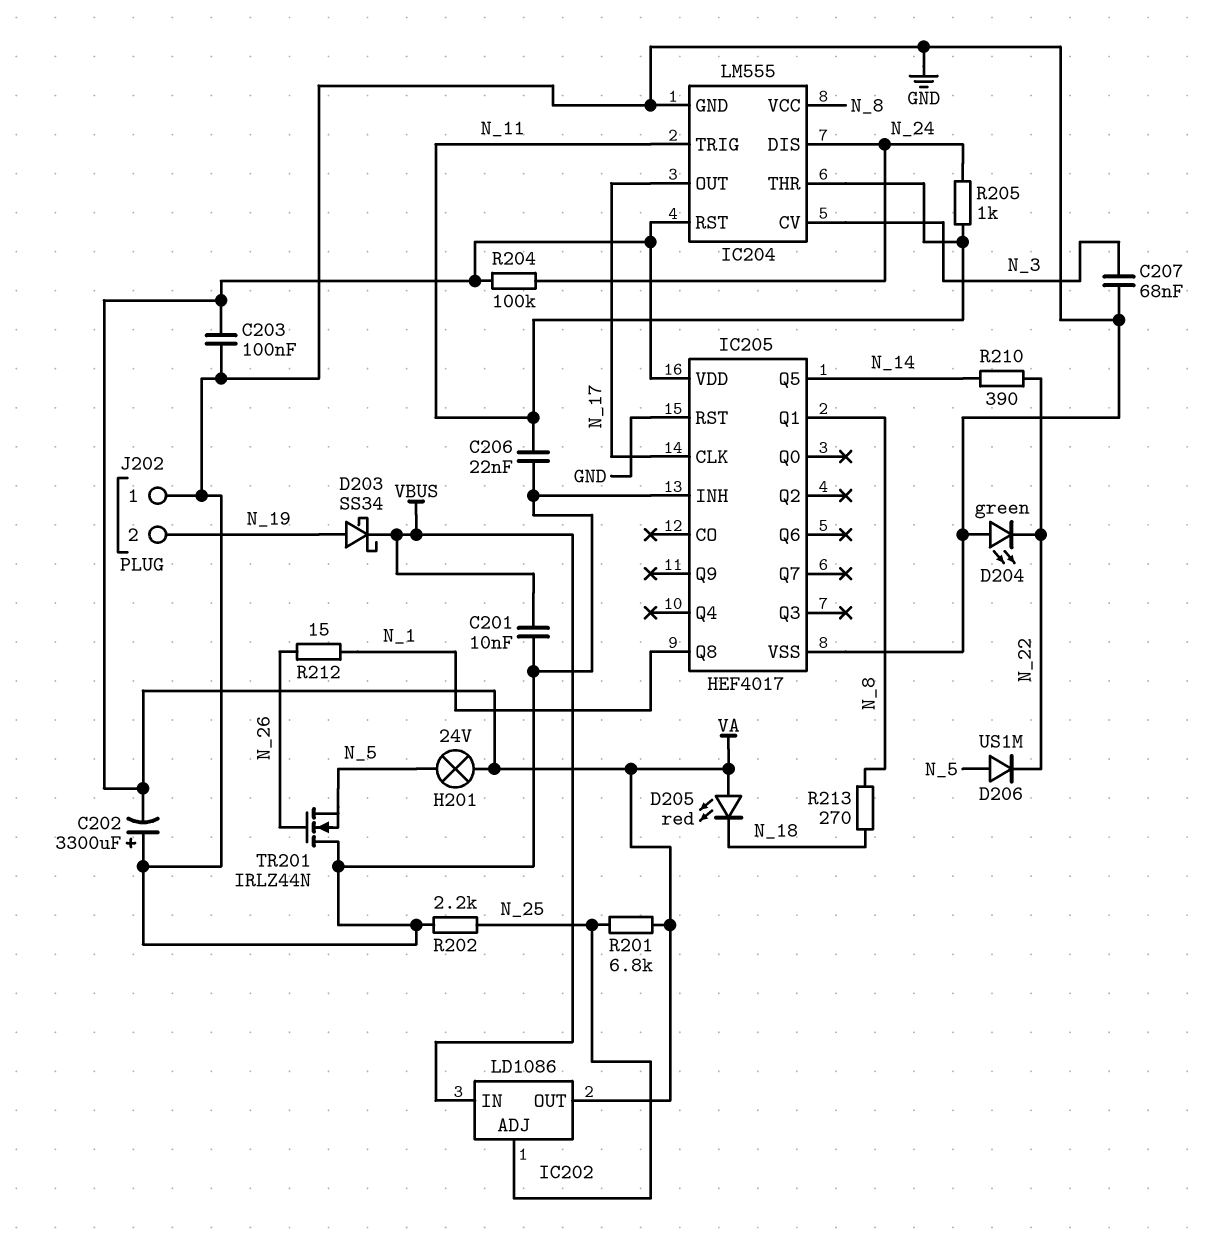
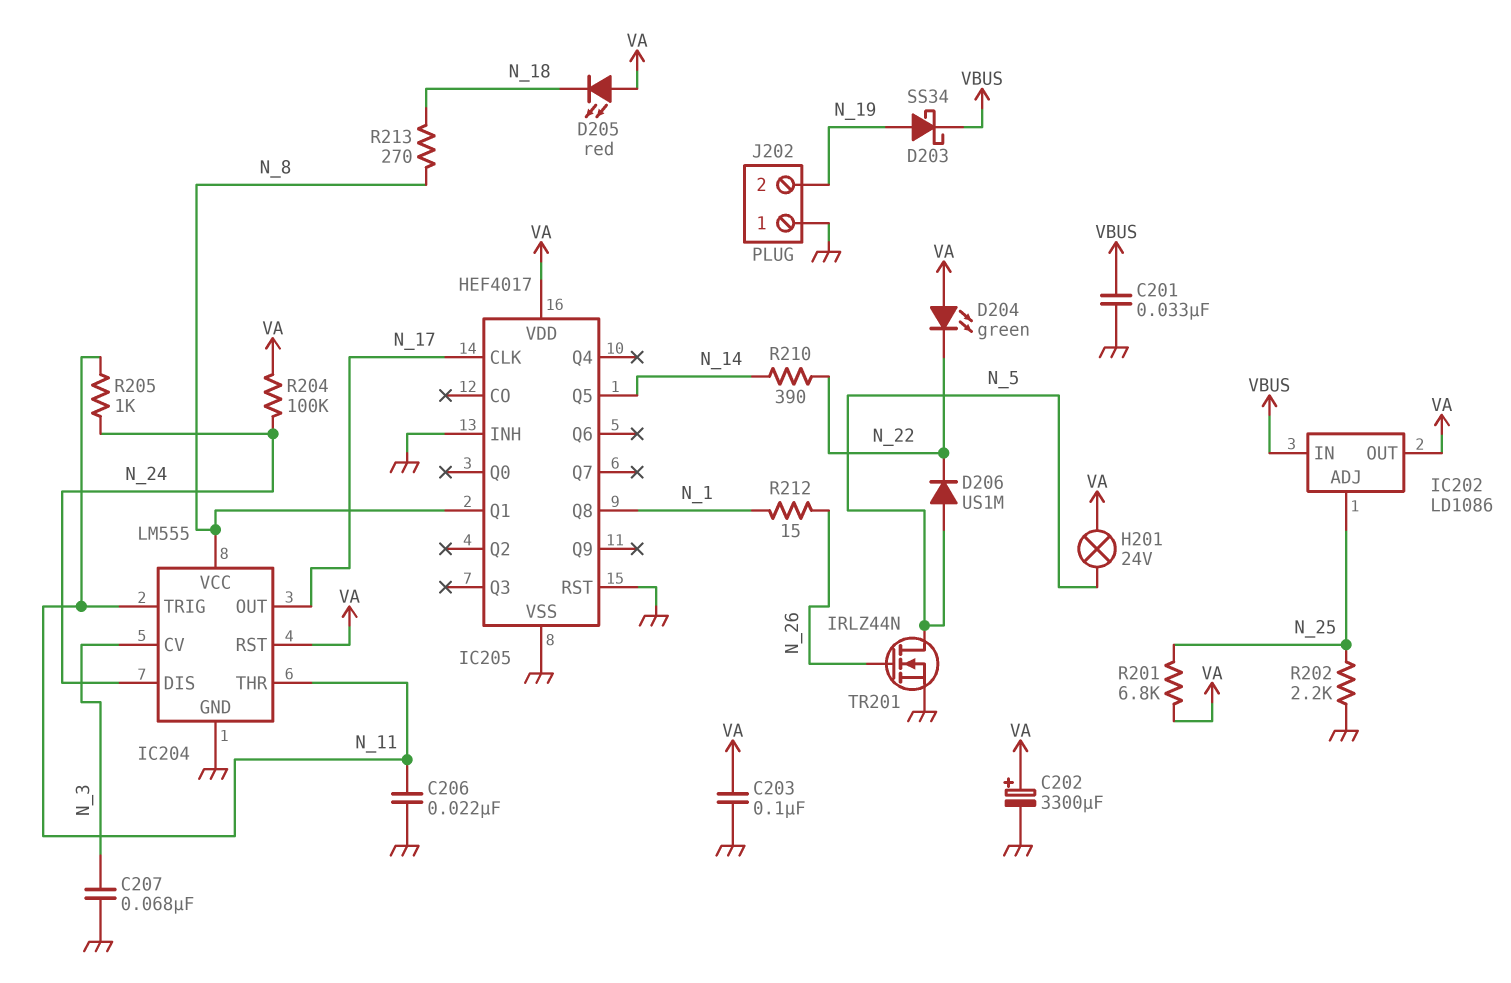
C201: 10nF (GND, VBUS) -> 33nF (GND, VBUS)
C202: 3300uF (plus GND, minus VA) -> 3300uF (plus VA, minus GND)
D204: LED green (A GND, K N_22) -> LED green (A VA, K N_22)
TR201: NMOS IRLZ44N (G N_26, D GND, S N_5) -> NMOS IRLZ44N (G N_26, D N_5, S GND)

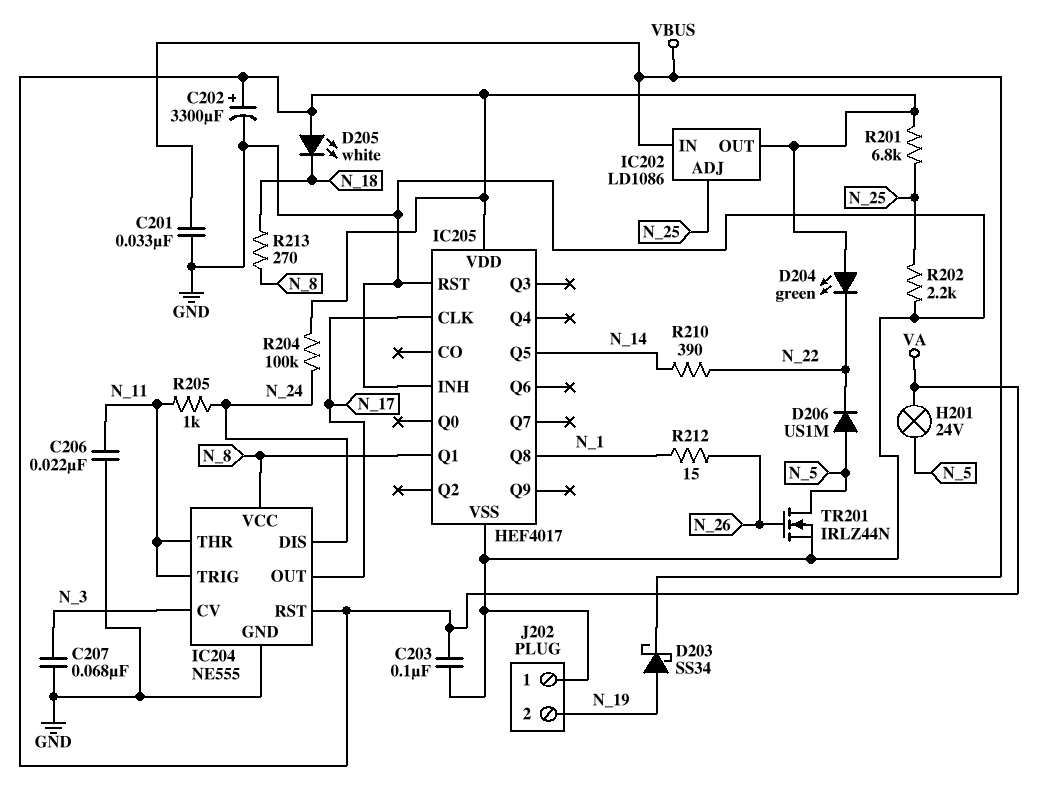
D205: LED red (A VA, K N_18) -> LED white (A VA, K N_18)
IC204: LM555 -> NE555

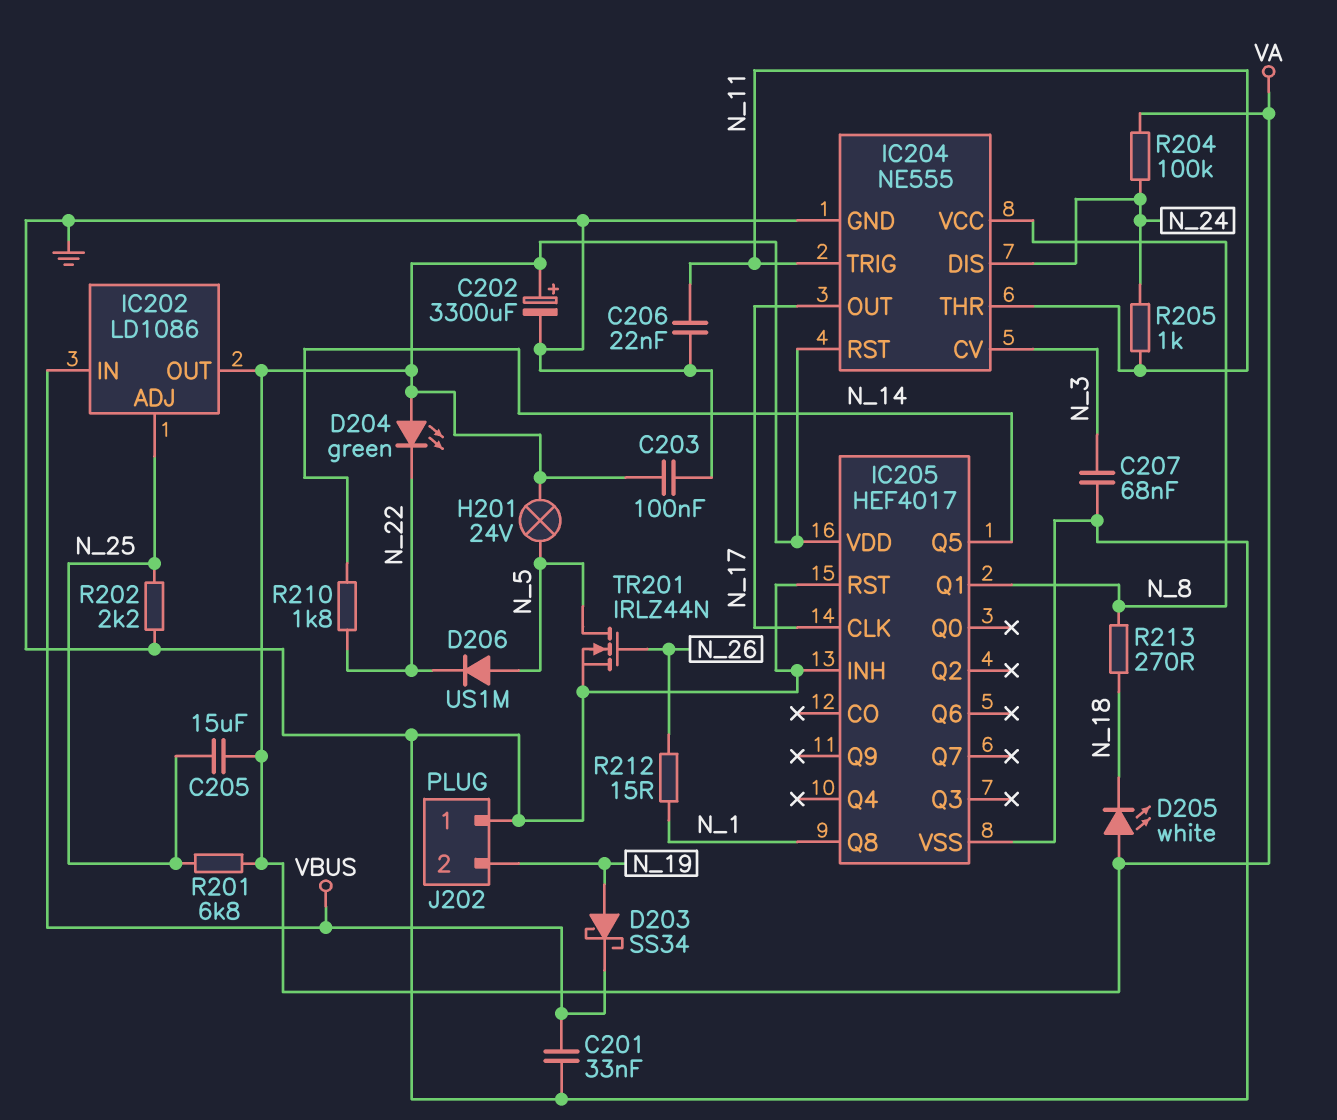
C205: none -> 15uF (N_25, VA)
R210: 390 (N_14, N_22) -> 1.8k (N_14, N_22)

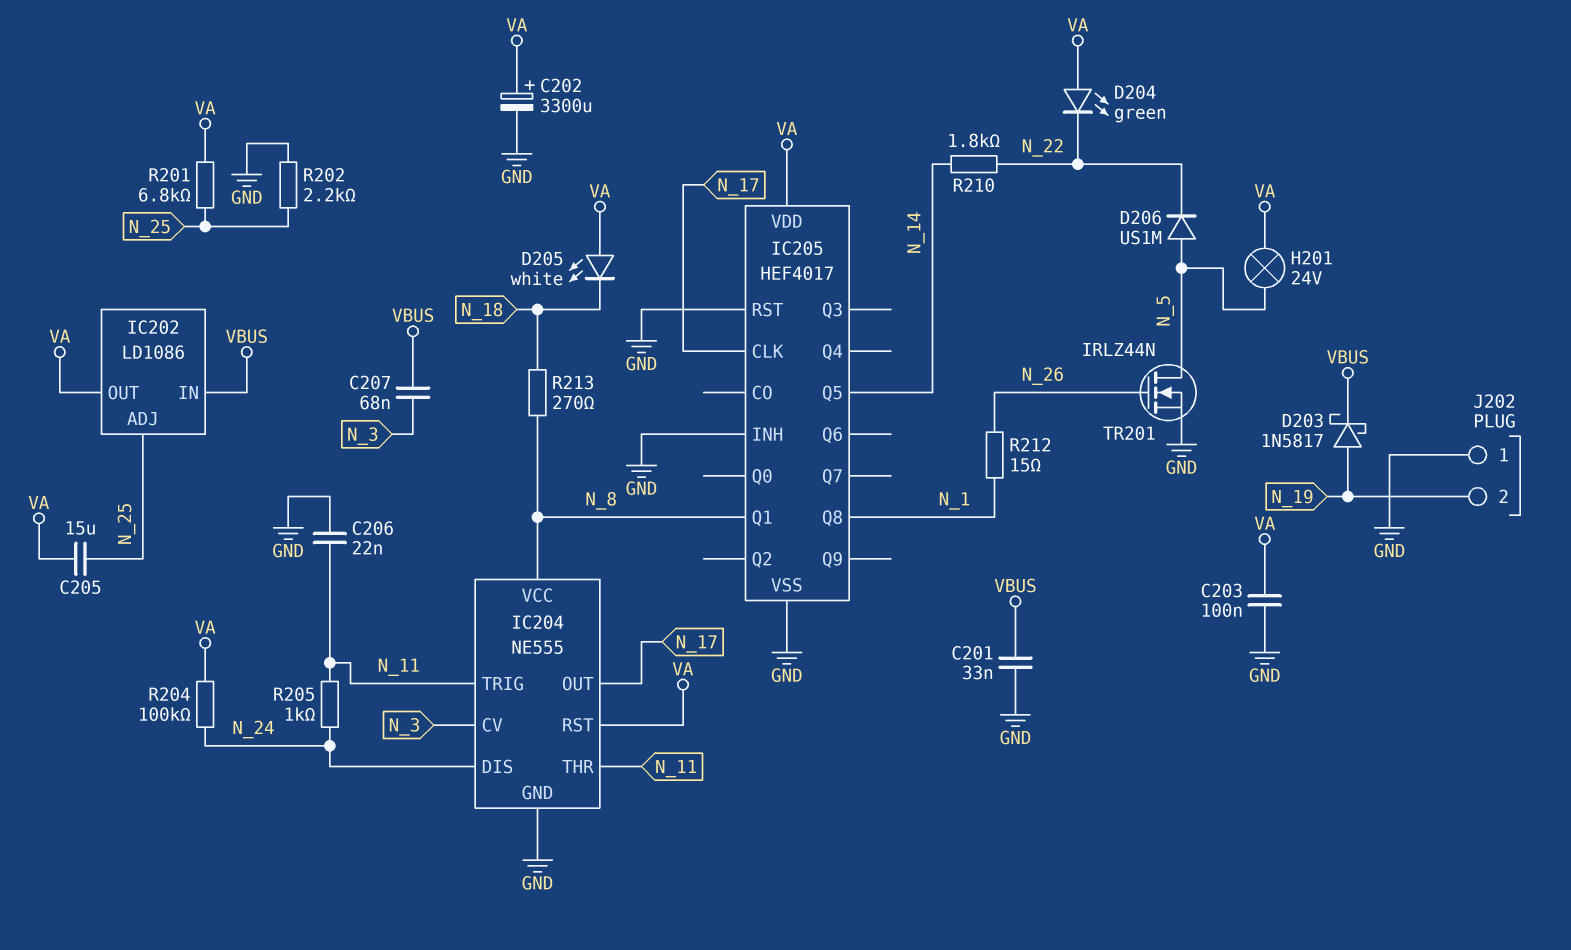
C207: 68nF (GND, N_3) -> 68nF (N_3, VBUS)
D203: schottky SS34 (A N_19, K VBUS) -> schottky 1N5817 (A N_19, K VBUS)

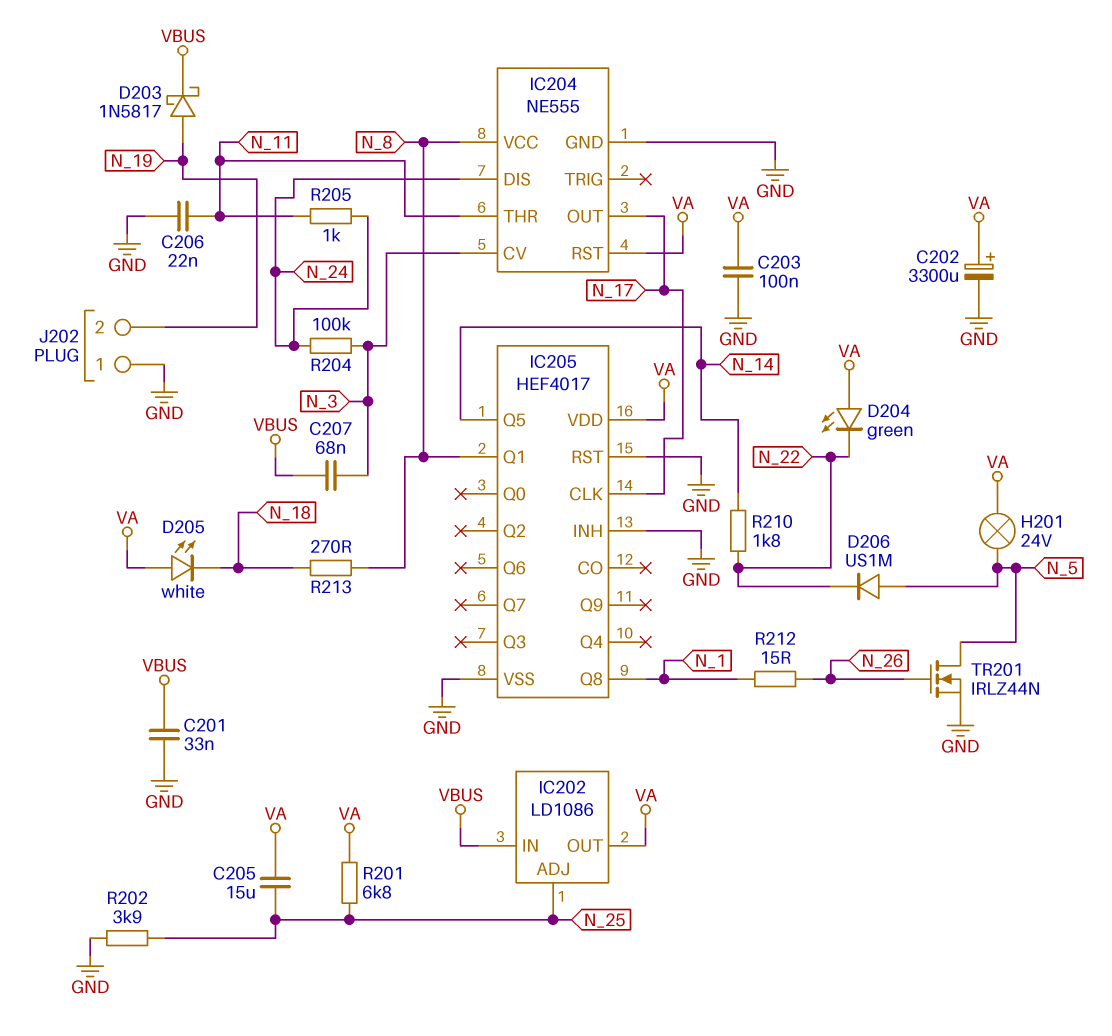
IC204 pin TRIG: N_11 -> none
R202: 2.2k (GND, N_25) -> 3.9k (GND, N_25)
R204: 100k (N_24, VA) -> 100k (N_3, N_24)

